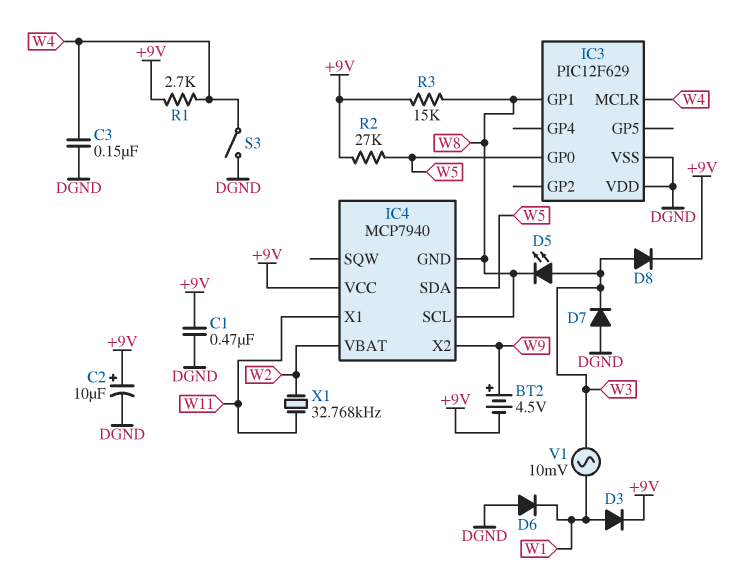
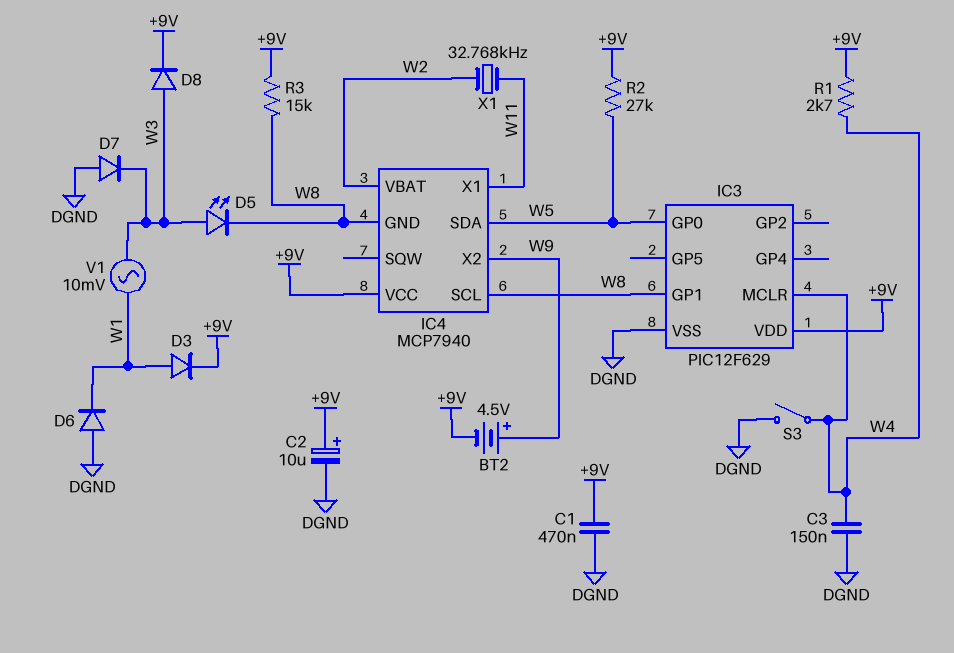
IC3 pin VDD: DGND -> +9V

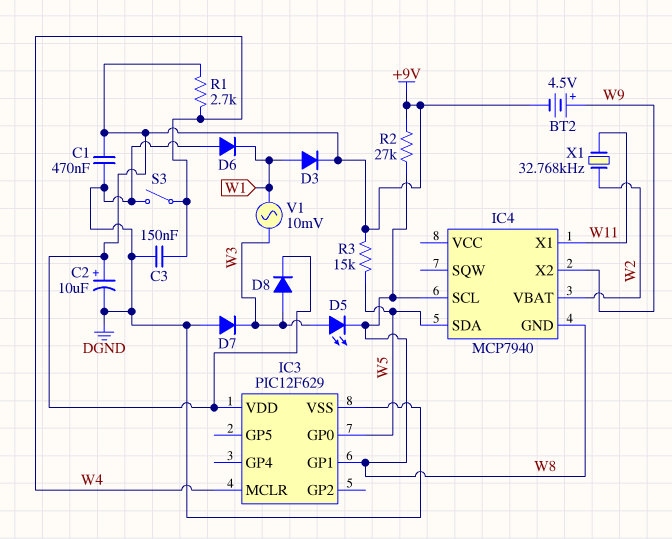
IC4 pin VCC: +9V -> none
R2: 27k (+9V, W5) -> 27k (+9V, W8)
R3: 15k (+9V, W8) -> 15k (+9V, W5)

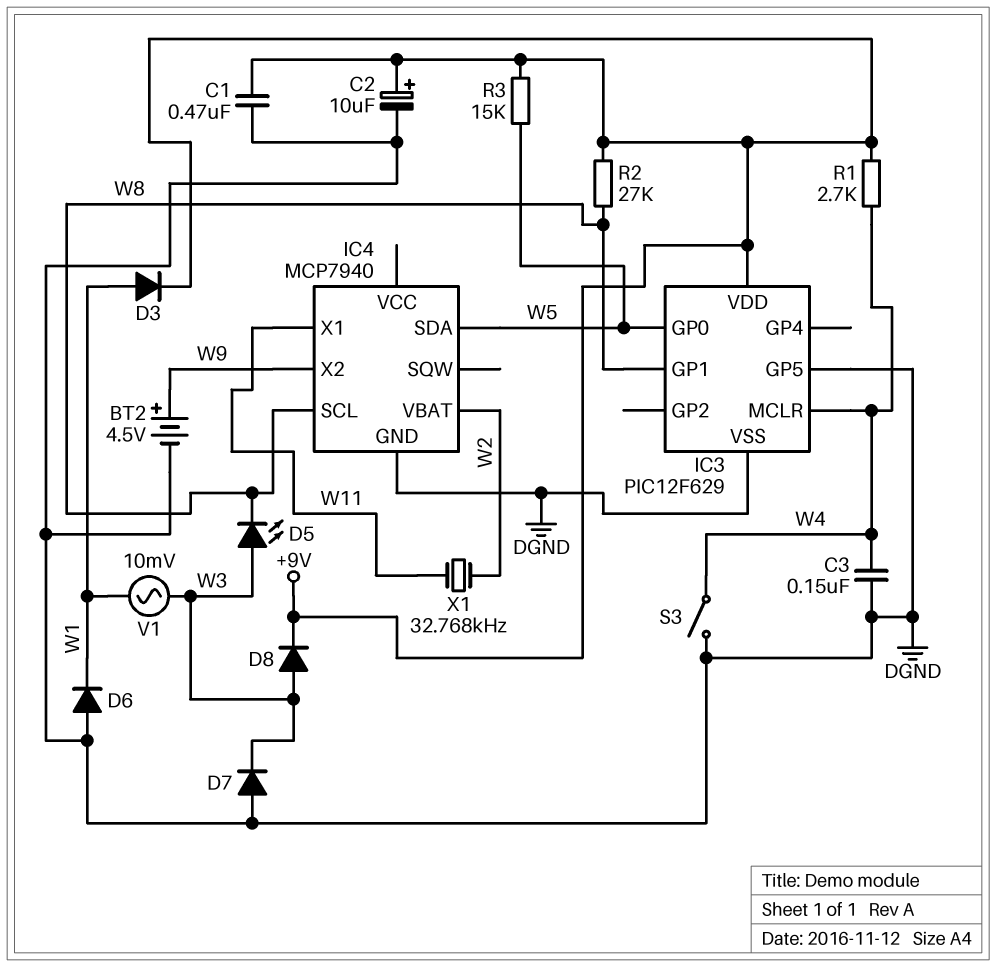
BT2: 4.5V (plus W9, minus +9V) -> 4.5V (plus W9, minus DGND)
IC3 pin GP5: none -> DGND
IC4 pin GND: W8 -> DGND

